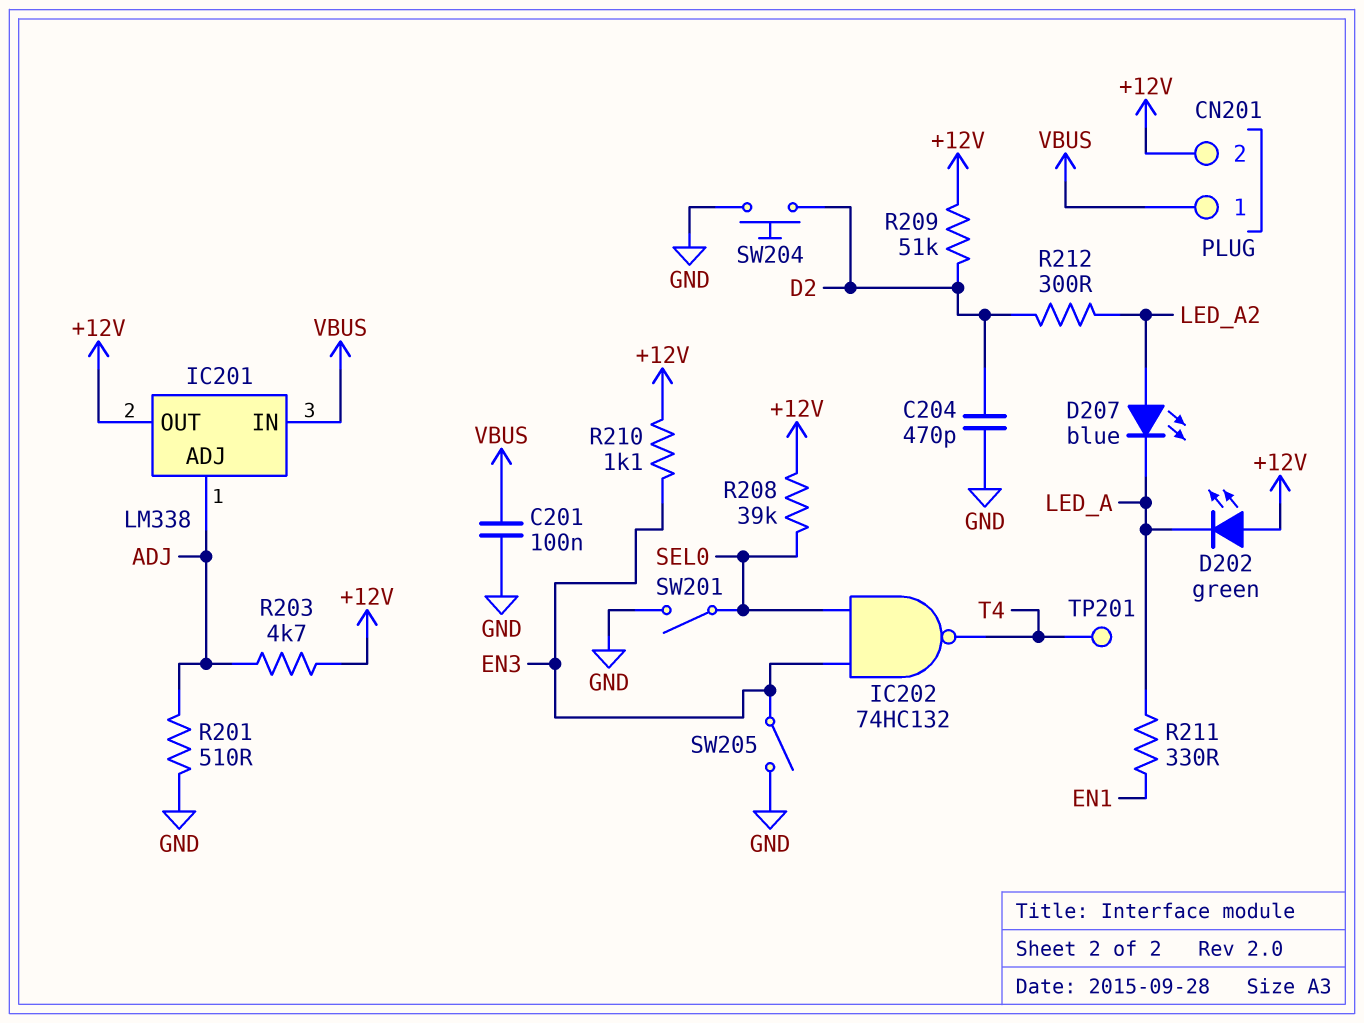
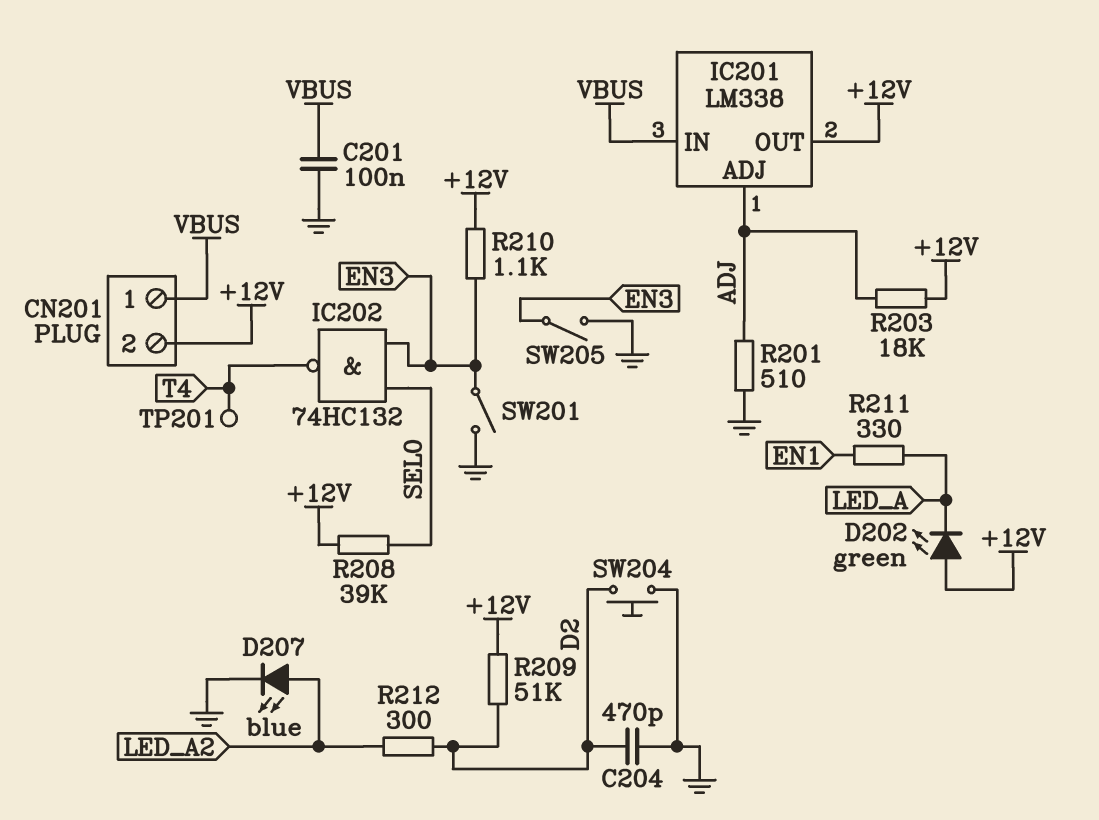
D207: LED blue (A LED_A2, K LED_A) -> LED blue (A LED_A2, K GND)
R203: 4.7k (+12V, ADJ) -> 18k (+12V, ADJ)
SW201: switch (GND, SEL0) -> switch (EN3, GND)

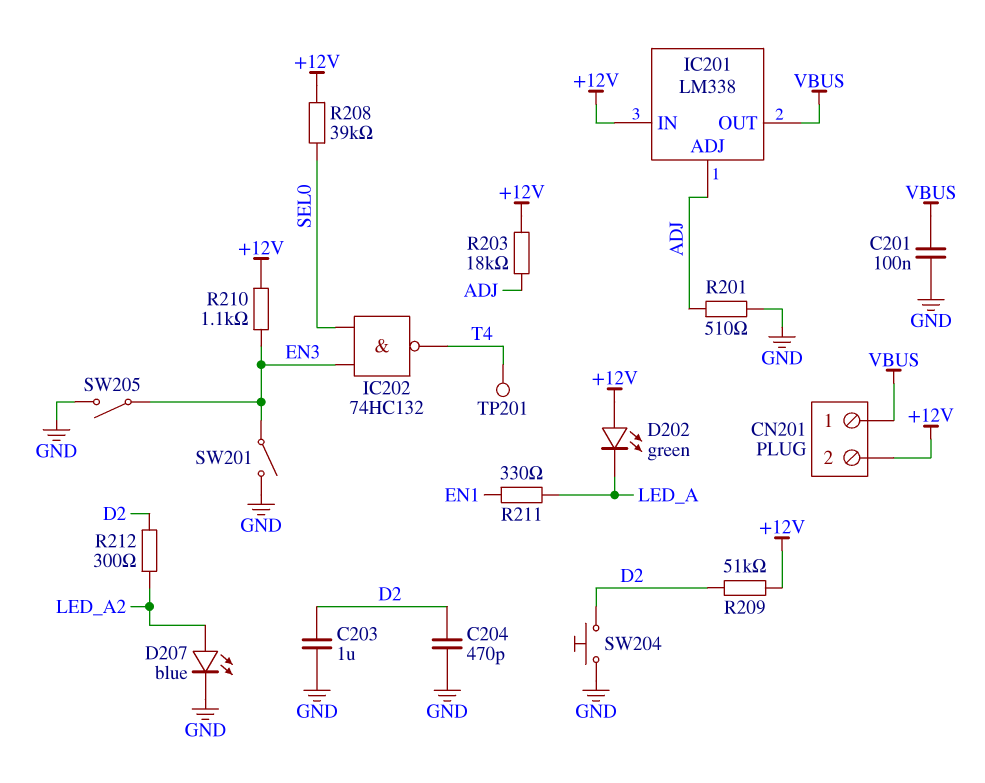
C203: none -> 1uF (D2, GND)
IC201 pin IN: VBUS -> +12V
IC201 pin OUT: +12V -> VBUS

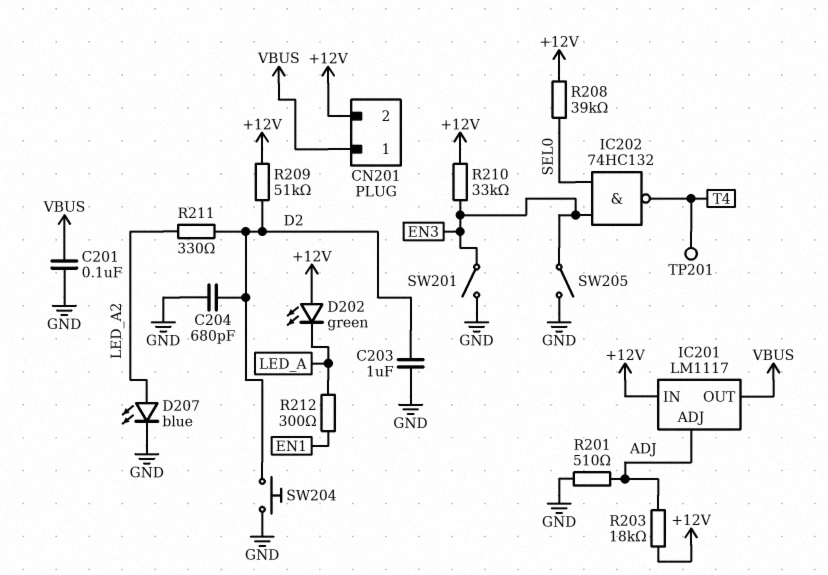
C204: 470pF (D2, GND) -> 680pF (D2, GND)
IC201: LM338 -> LM1117
R210: 1.1k (+12V, EN3) -> 33k (+12V, EN3)
R211: 330 (EN1, LED_A) -> 330 (D2, LED_A2)
R212: 300 (D2, LED_A2) -> 300 (EN1, LED_A)

